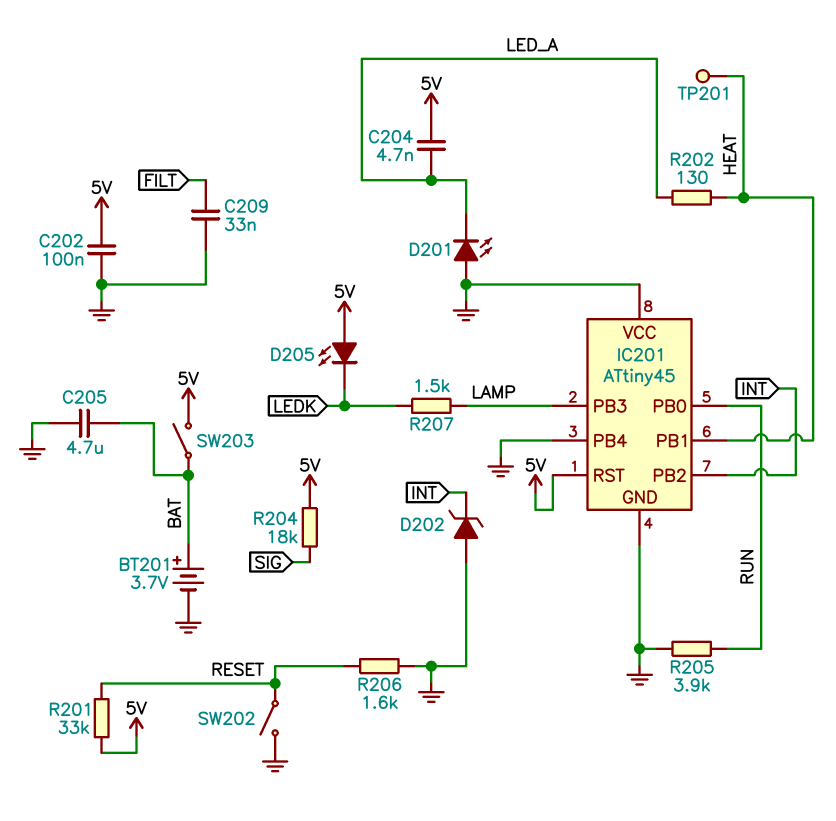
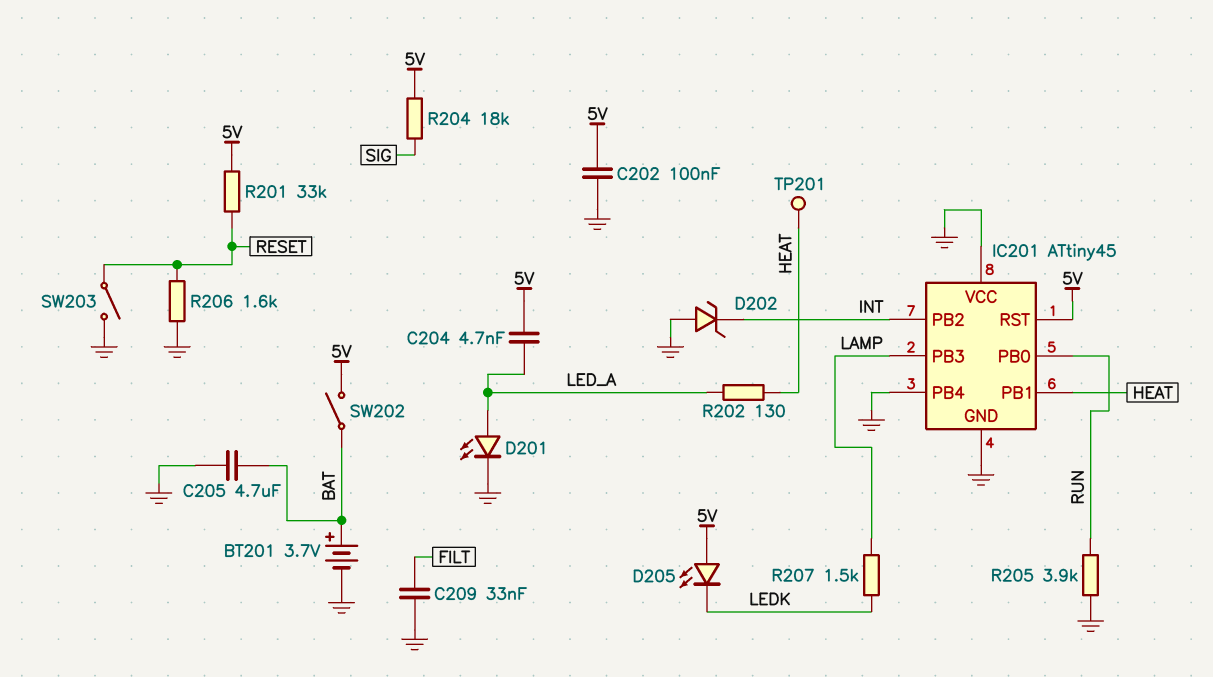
D201: LED (A GND, K LED_A) -> LED (A LED_A, K GND)
SW202: switch (GND, RESET) -> switch (5V, BAT)
SW203: switch (5V, BAT) -> switch (GND, RESET)

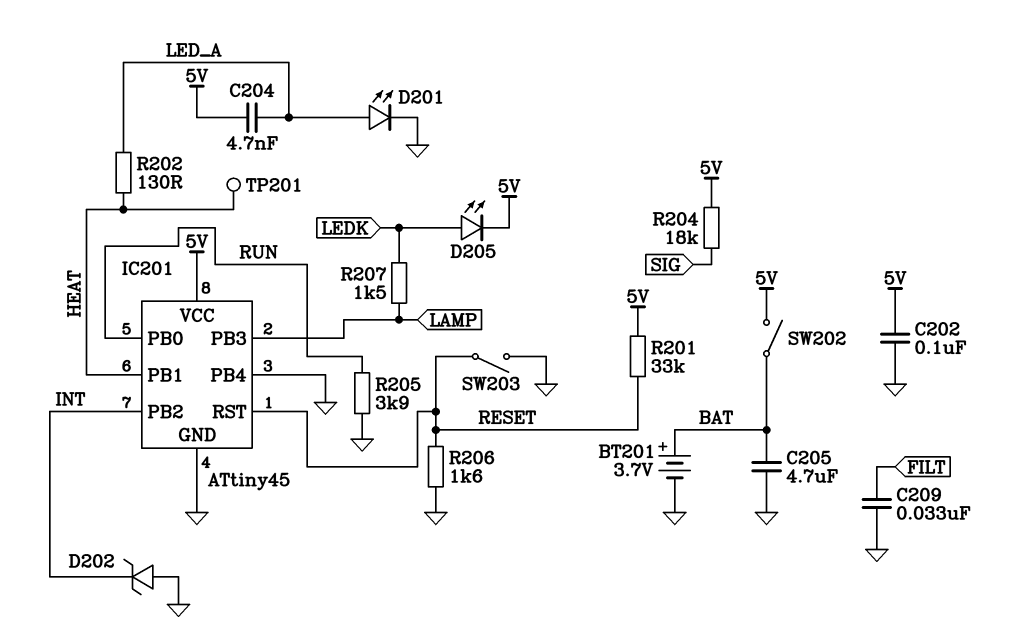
D205: LED (A 5V, K LEDK) -> LED (A LEDK, K 5V)
IC201 pin RST: 5V -> RESET
IC201 pin VCC: GND -> 5V

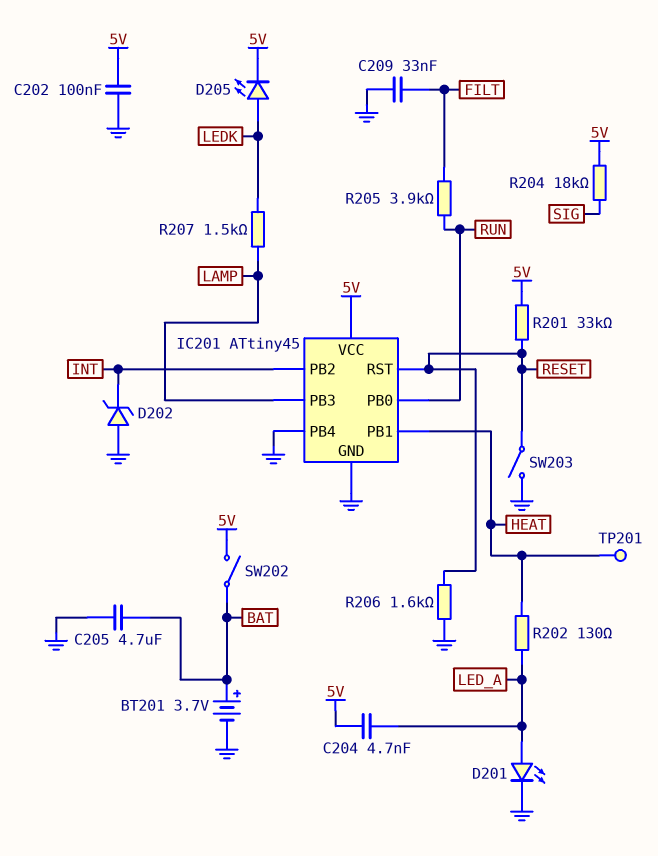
R205: 3.9k (GND, RUN) -> 3.9k (FILT, RUN)

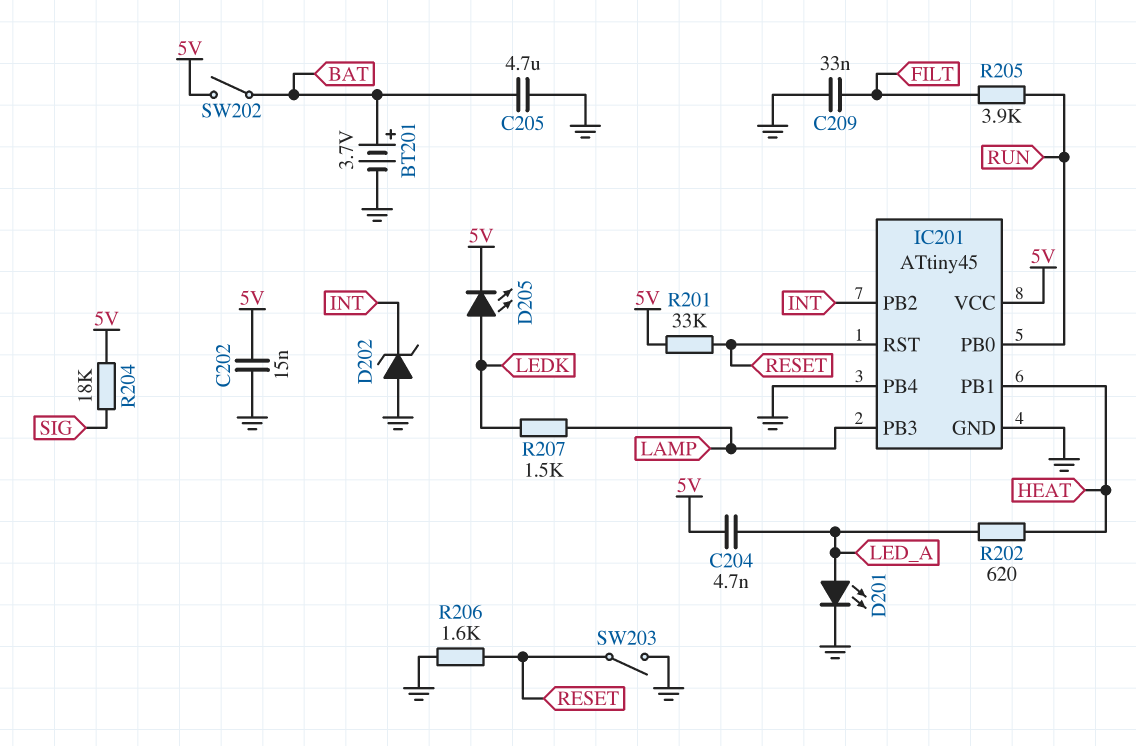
C202: 100nF (5V, GND) -> 15nF (5V, GND)
R202: 130 (HEAT, LED_A) -> 620 (HEAT, LED_A)
TP201: test point (HEAT) -> none

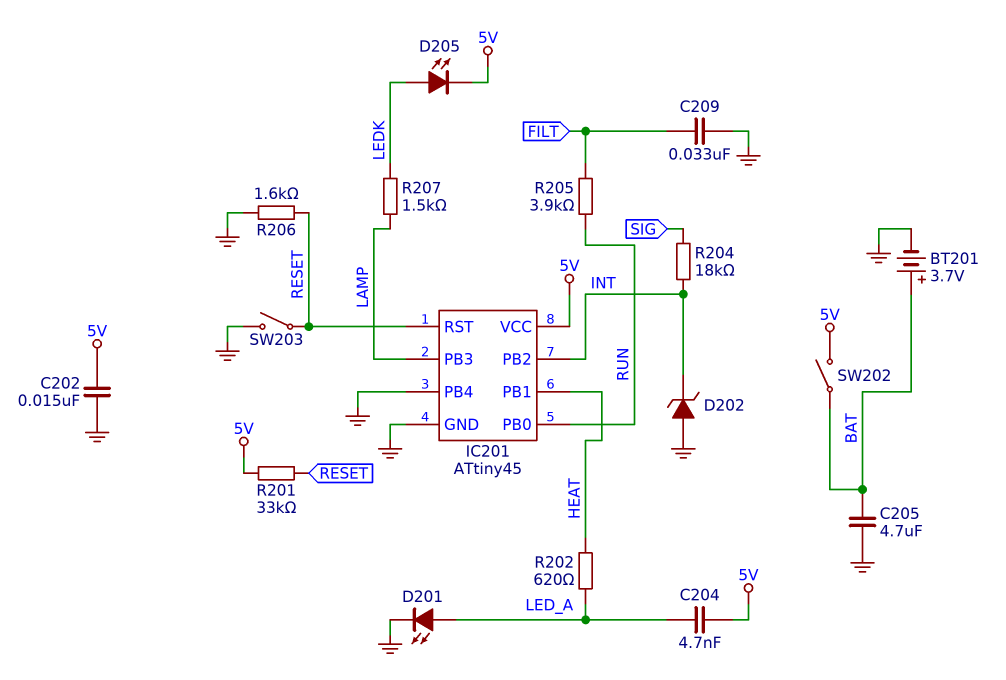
R204: 18k (5V, SIG) -> 18k (INT, SIG)

